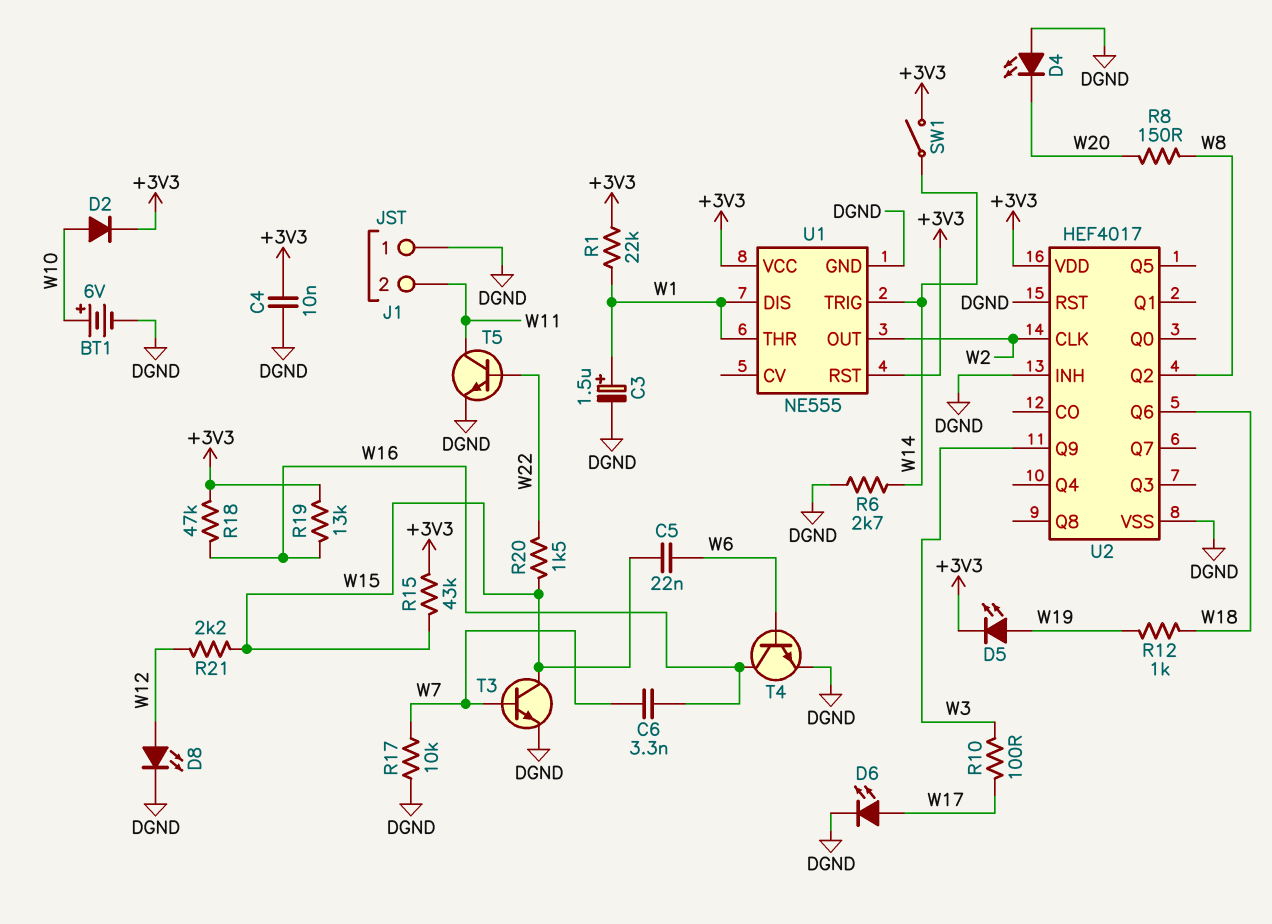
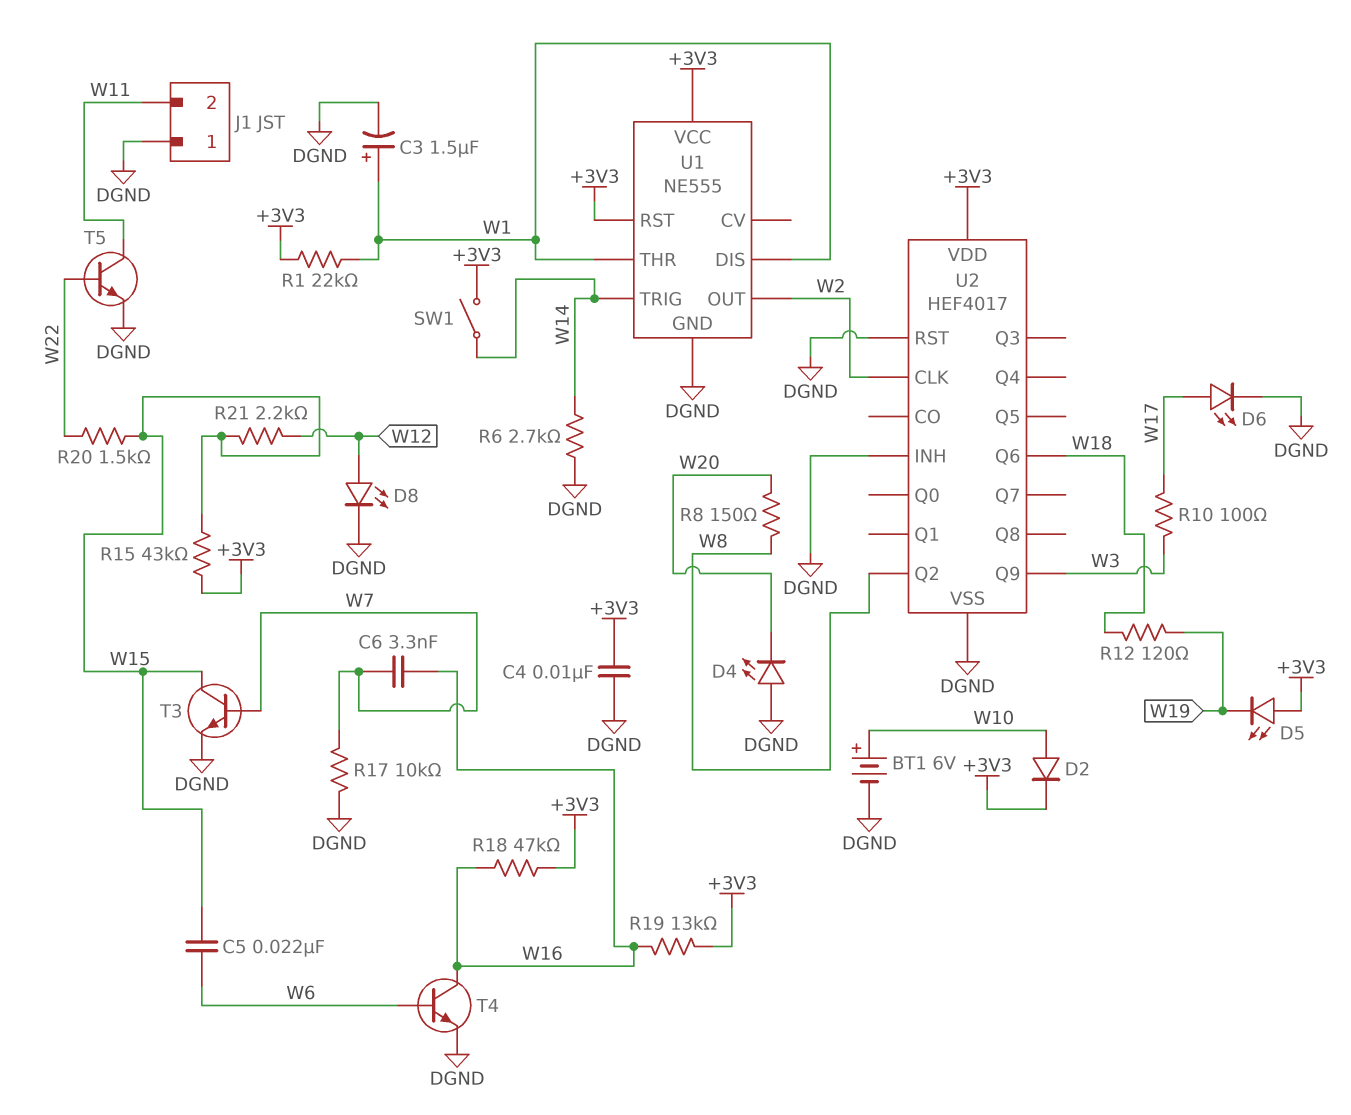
D5: LED (A W19, K +3V3) -> LED (A +3V3, K W19)
R12: 1k (W18, W19) -> 120 (W18, W19)

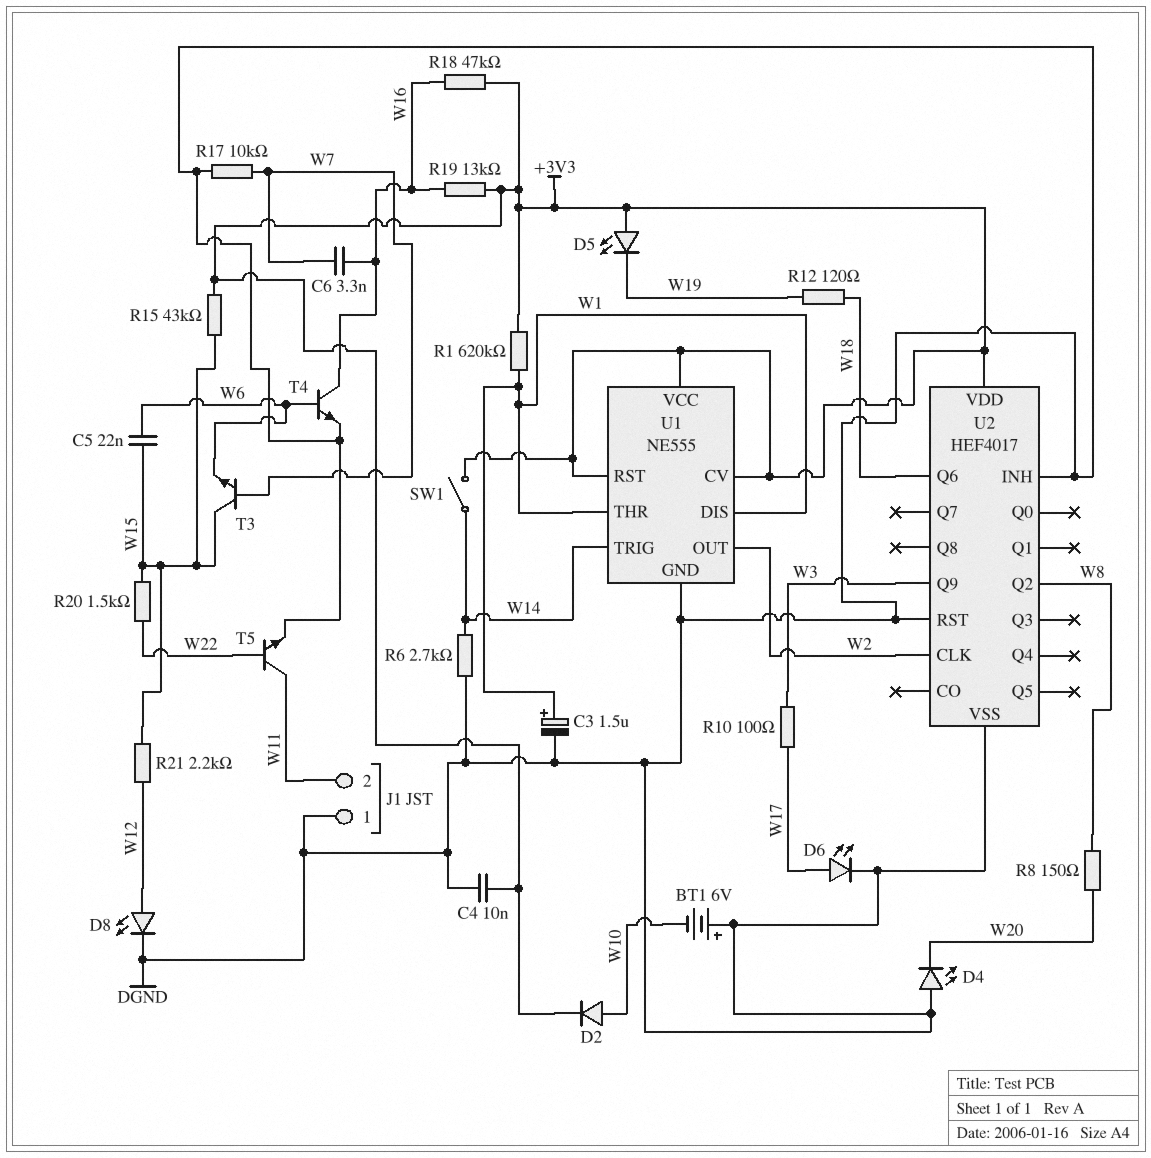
BT1: 6V (plus W10, minus DGND) -> 6V (plus DGND, minus W10)
R1: 22k (+3V3, W1) -> 620k (+3V3, W1)
T3: NPN (B W7, C W15, E DGND) -> NPN (B W7, C W15, E W6)
U1 pin CV: none -> +3V3

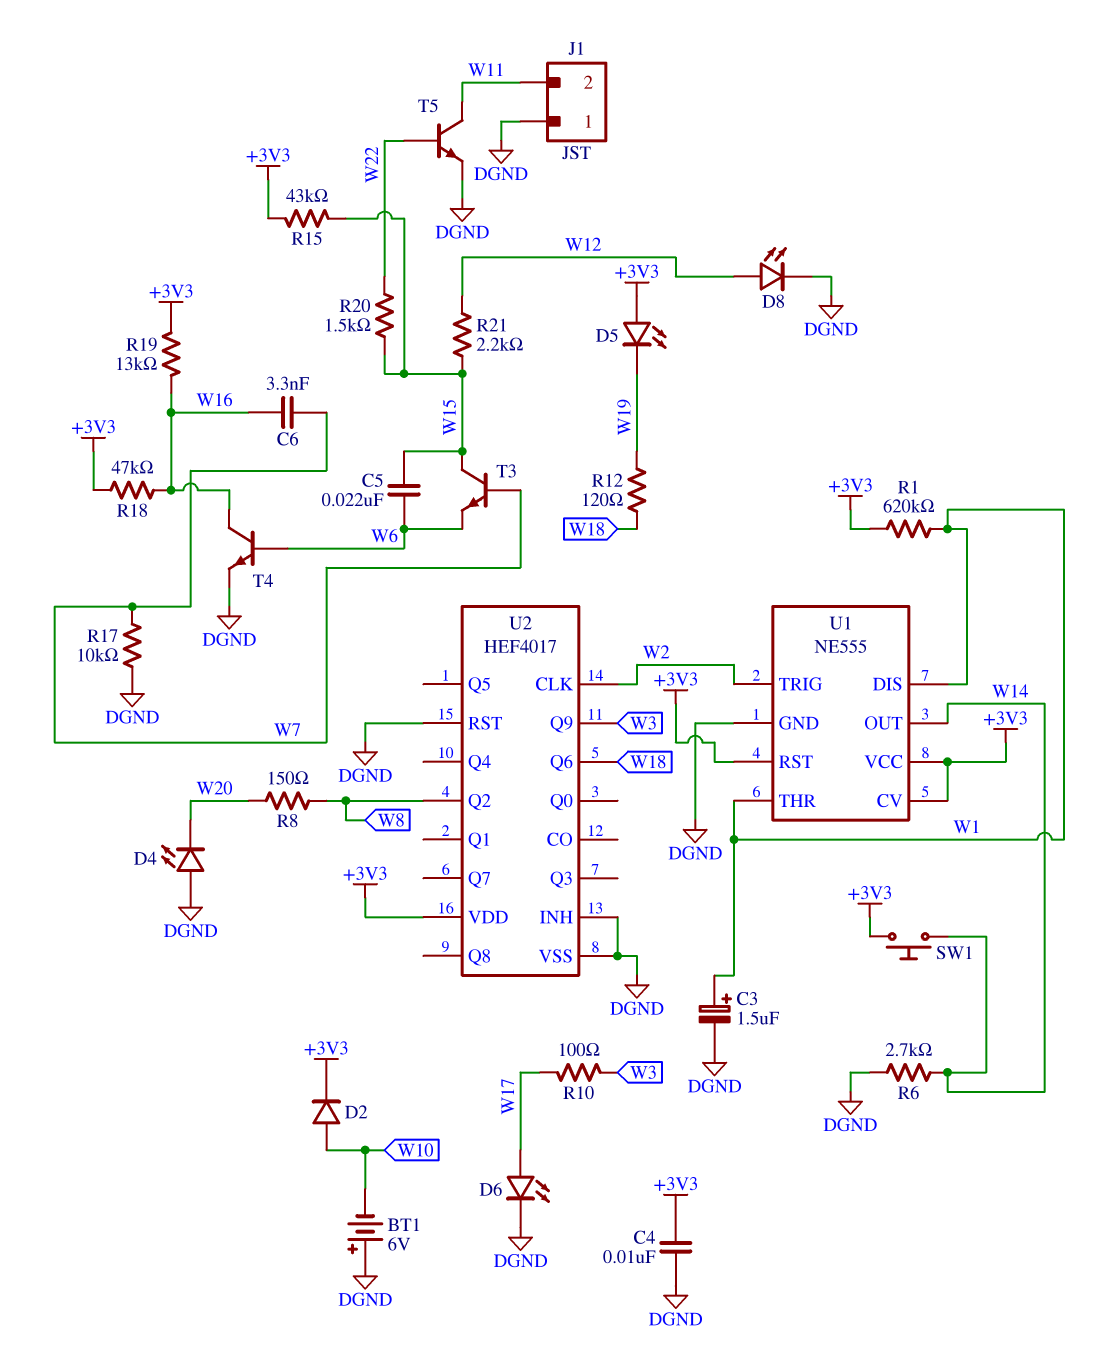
SW1: switch (+3V3, W14) -> button (+3V3, W14)
U1 pin OUT: W2 -> W14
U1 pin TRIG: W14 -> W2

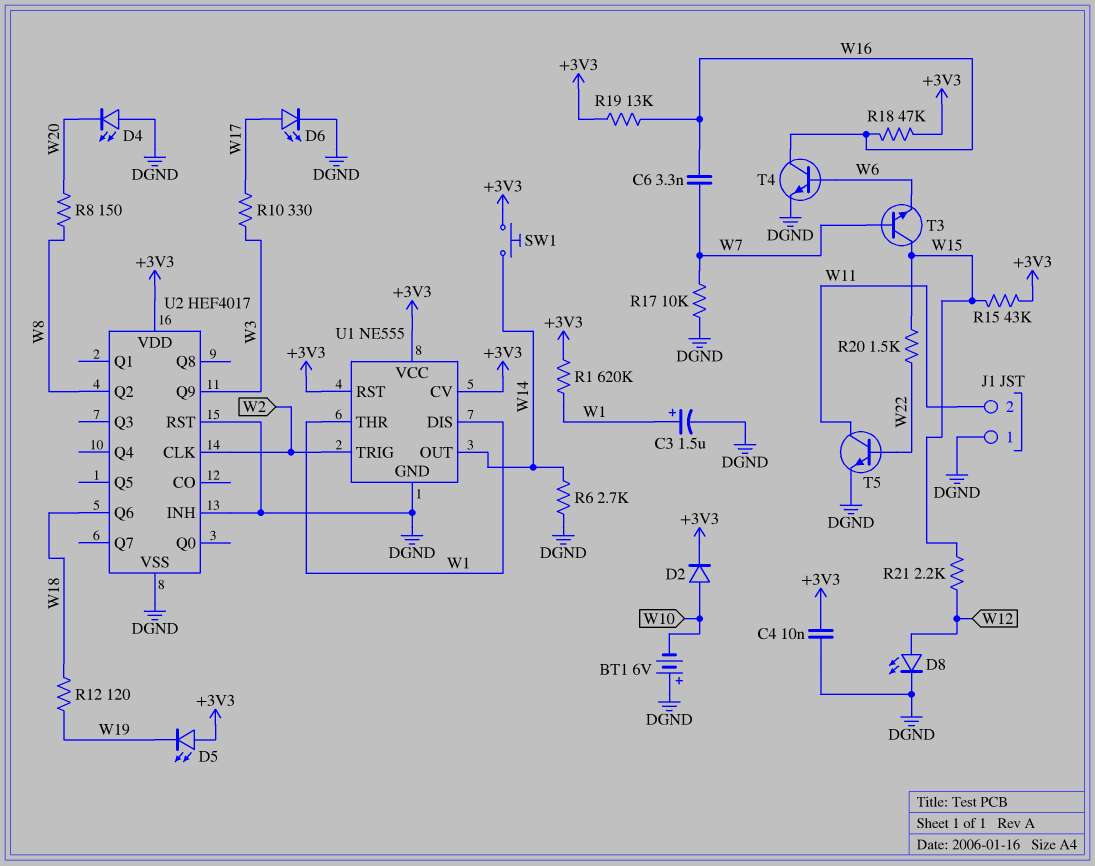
C5: 22nF (W6, W15) -> none
R10: 100 (W3, W17) -> 330 (W3, W17)

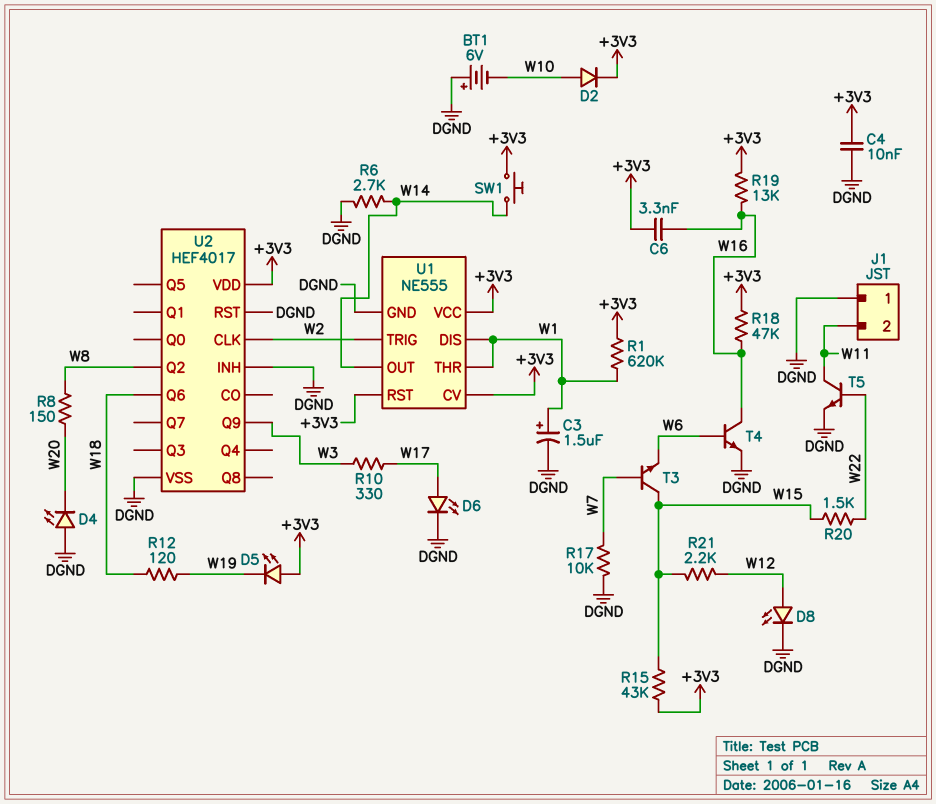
C6: 3.3nF (W7, W16) -> 3.3nF (+3V3, W16)

